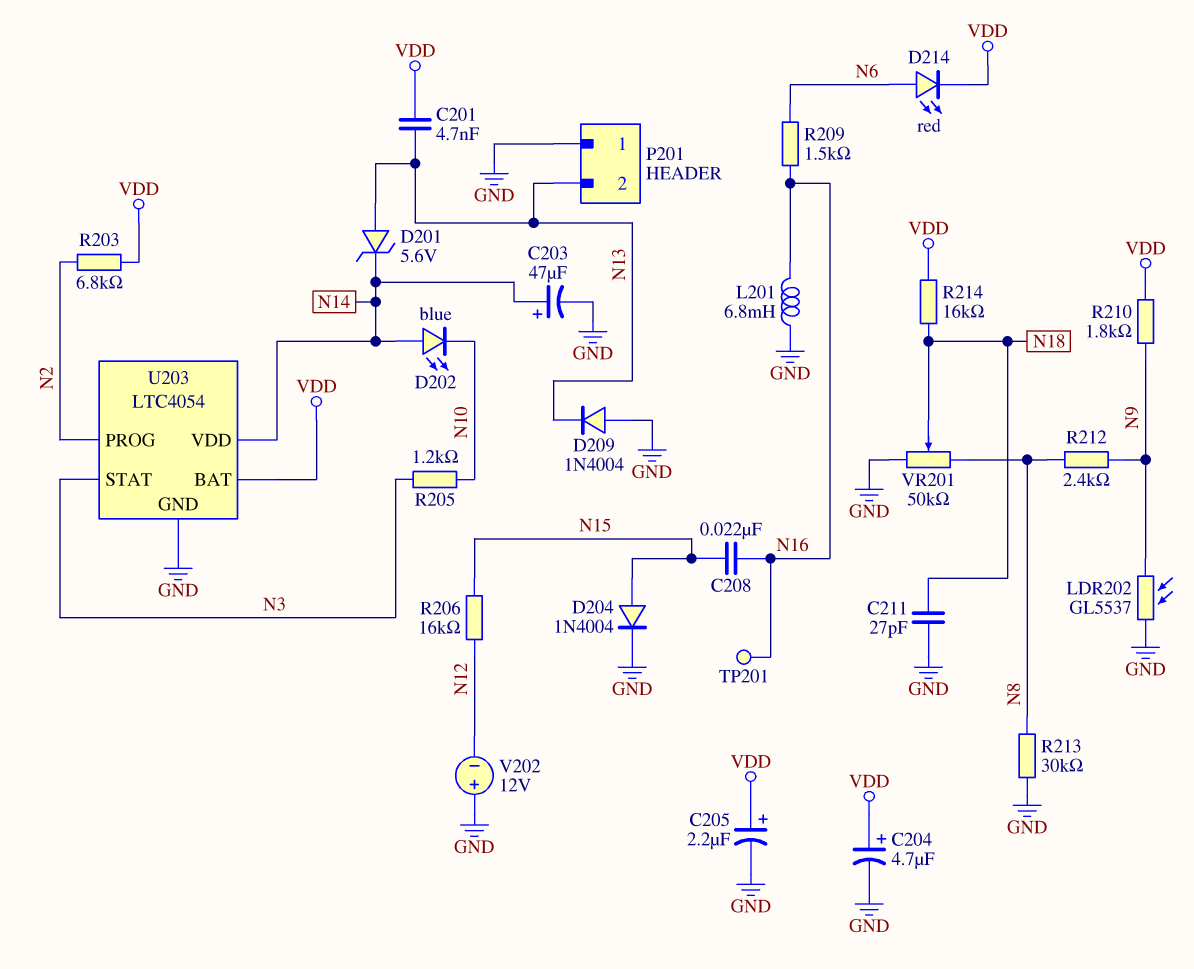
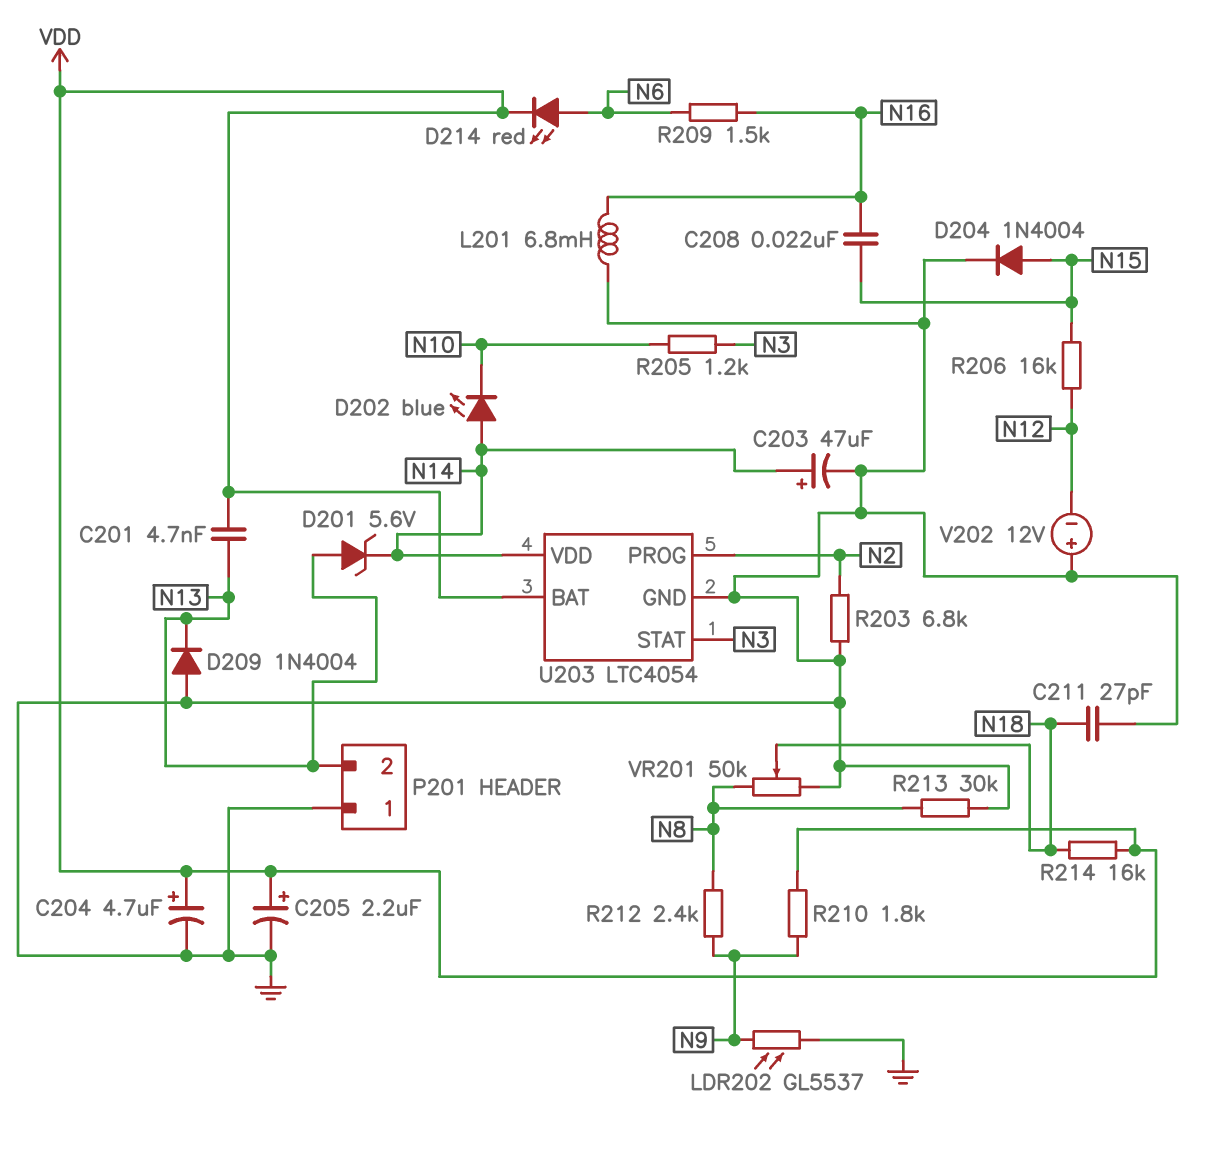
R203: 6.8k (N2, VDD) -> 6.8k (GND, N2)
TP201: test point (N16) -> none

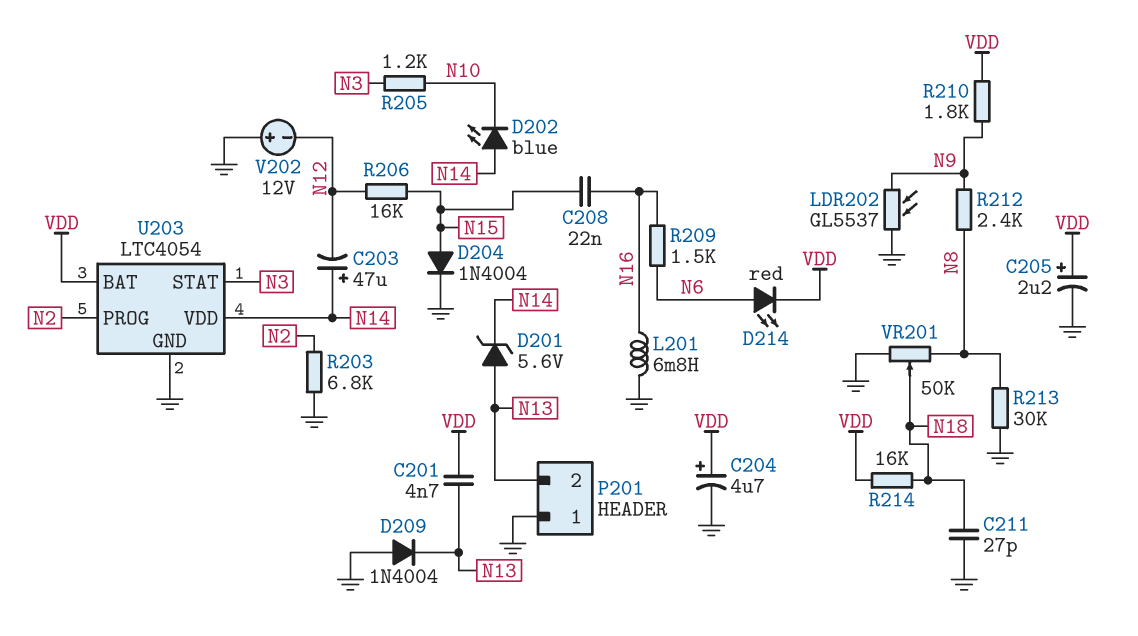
C203: 47uF (plus N14, minus GND) -> 47uF (plus N14, minus N12)

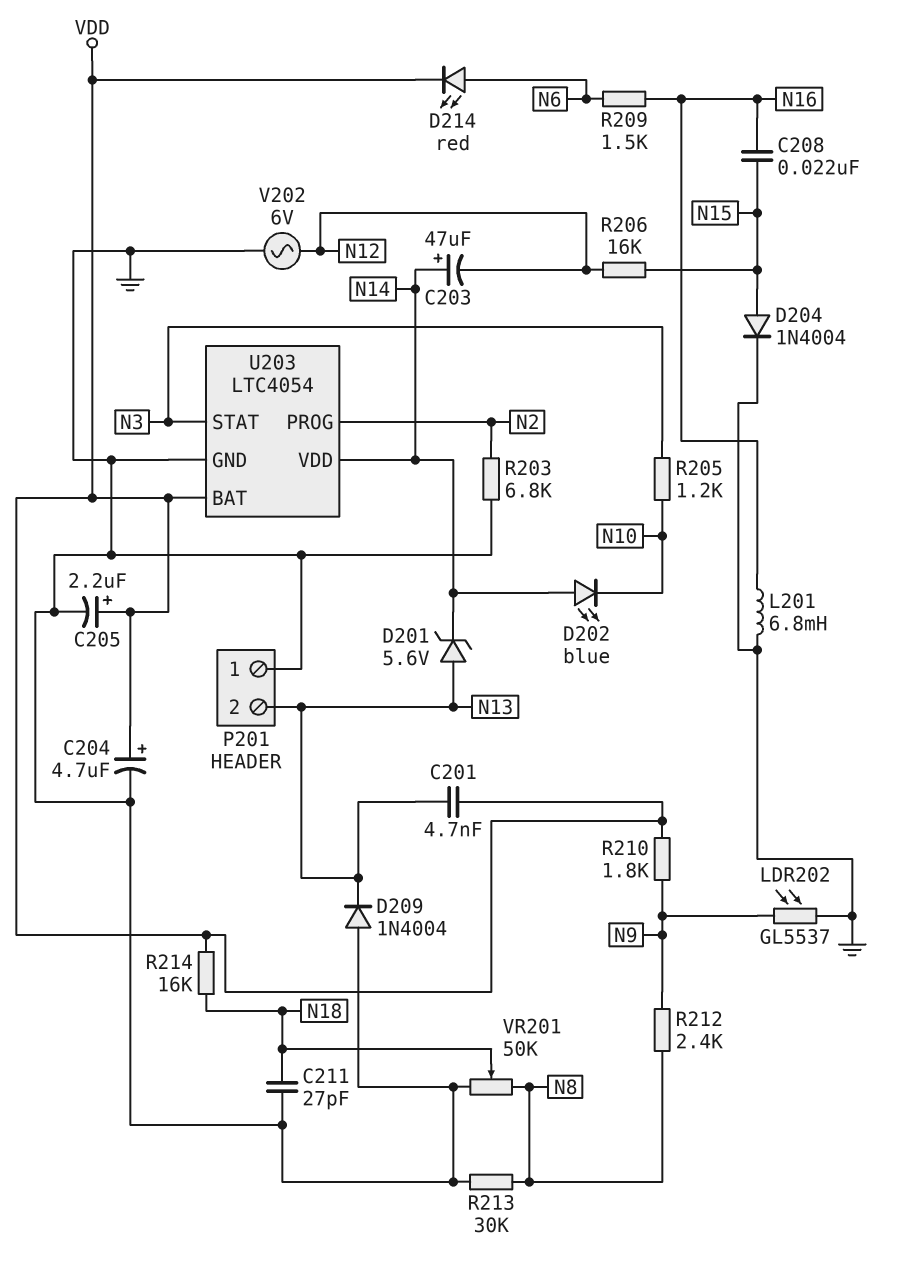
V202: 12V (plus GND, minus N12) -> AC 6V (GND, N12)

